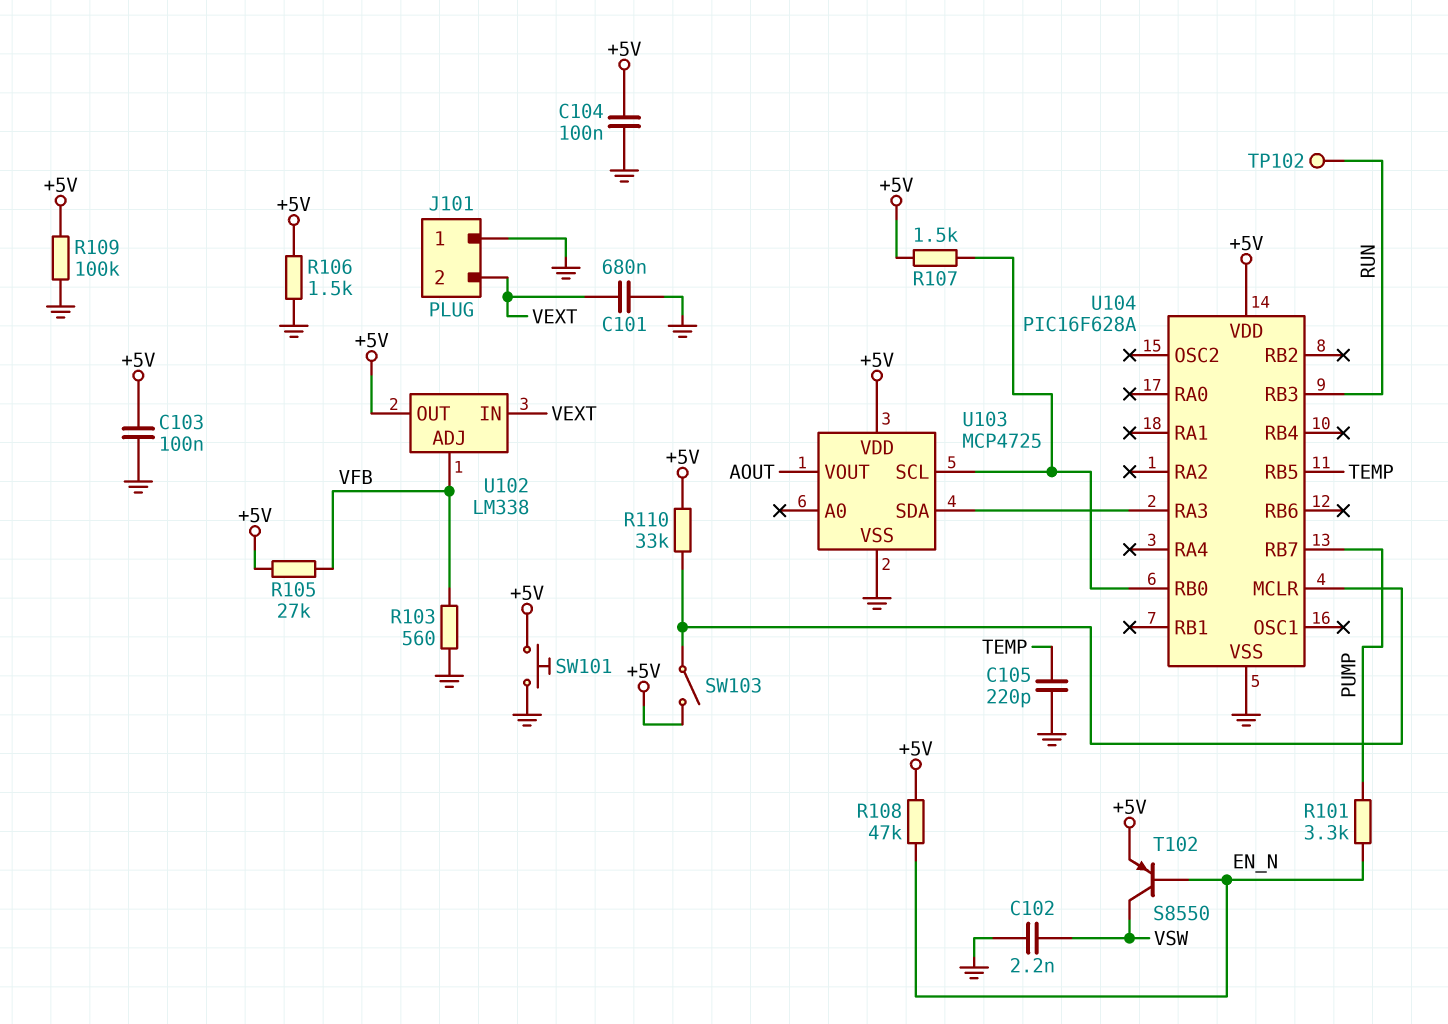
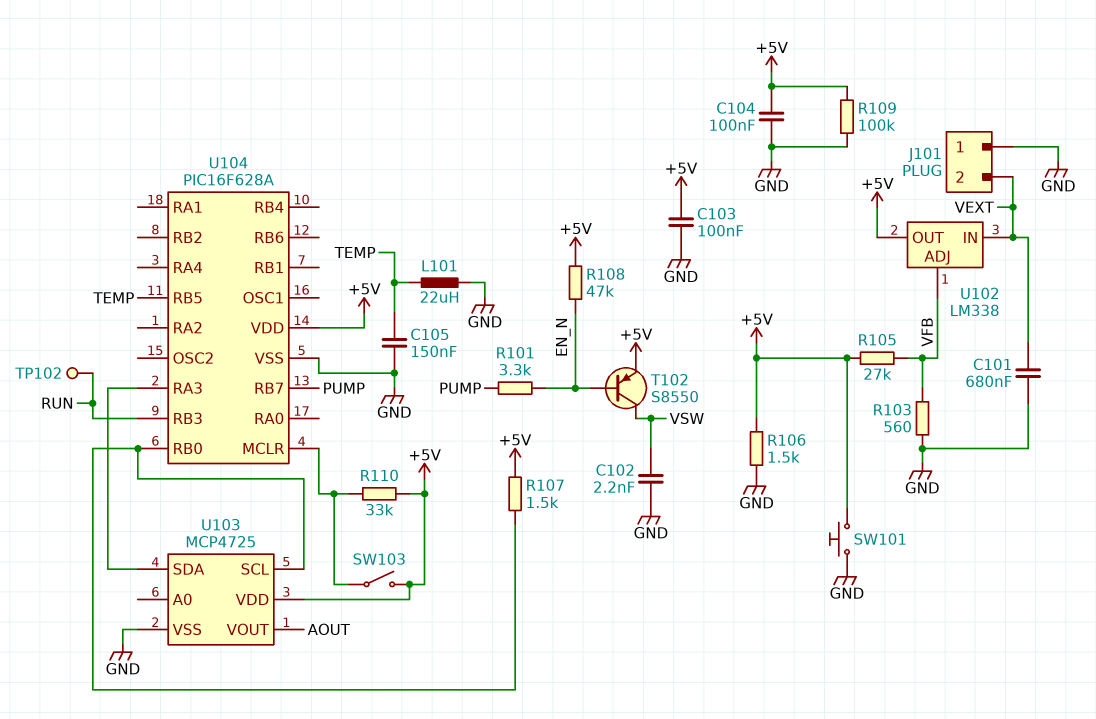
C105: 220pF (GND, TEMP) -> 150nF (GND, TEMP)
L101: none -> 22uH (GND, TEMP)

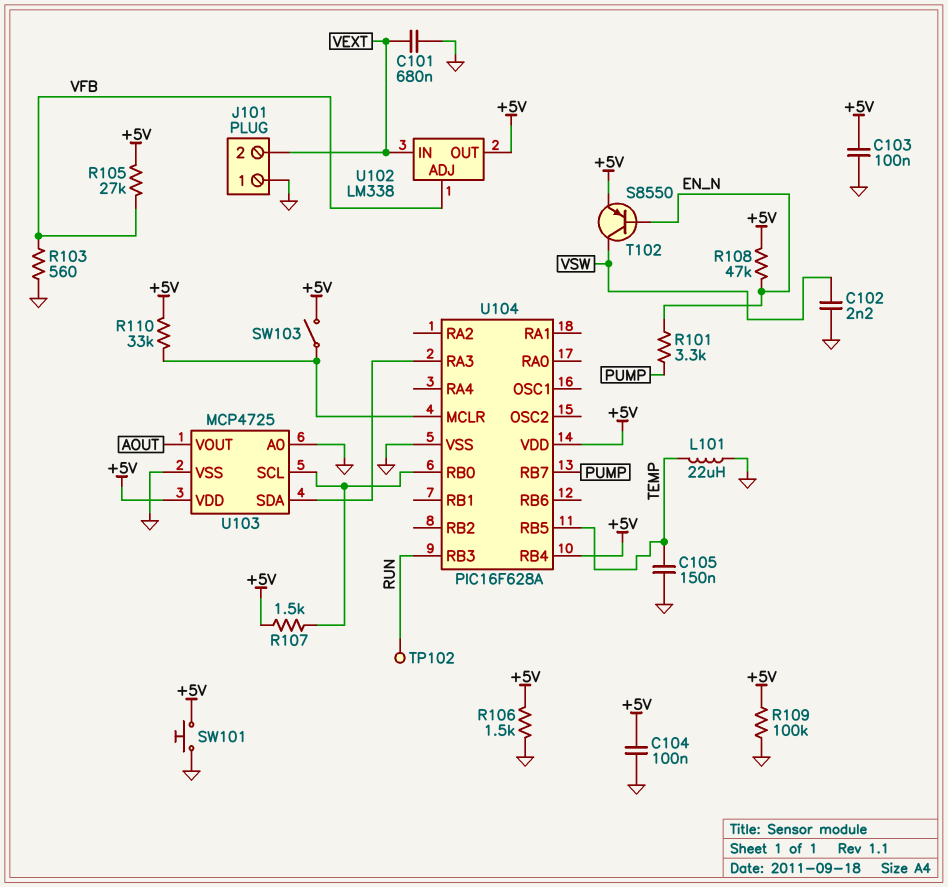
U103 pin A0: none -> GND
U104 pin RB4: none -> +5V

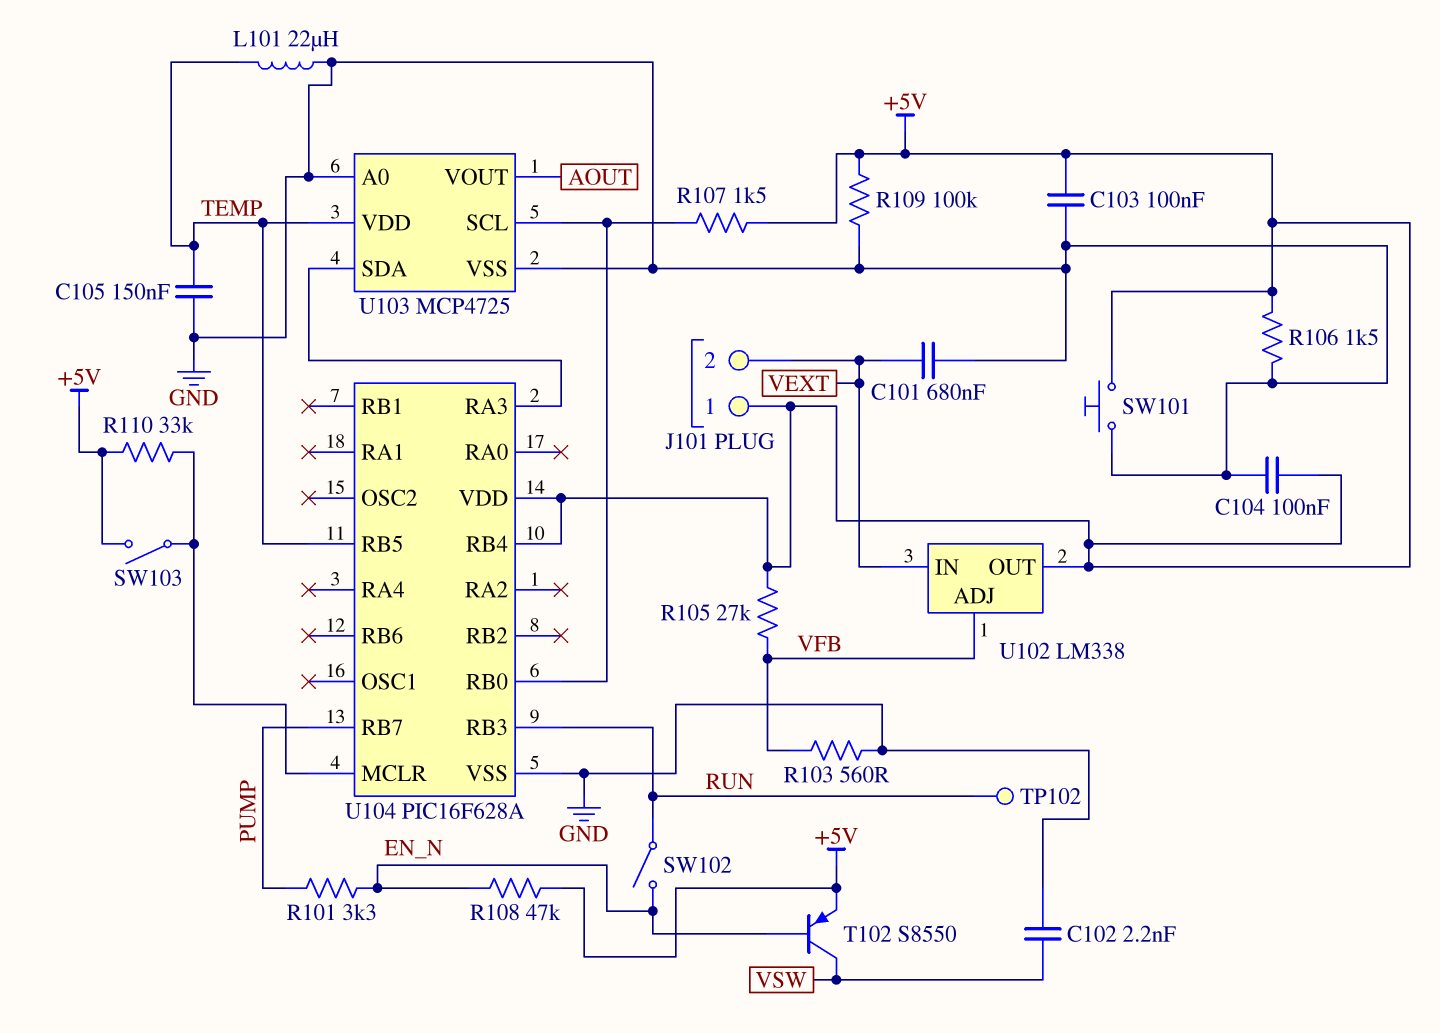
J101 pin 1: GND -> +5V
SW102: none -> switch (EN_N, RUN)
U103 pin VDD: +5V -> TEMP

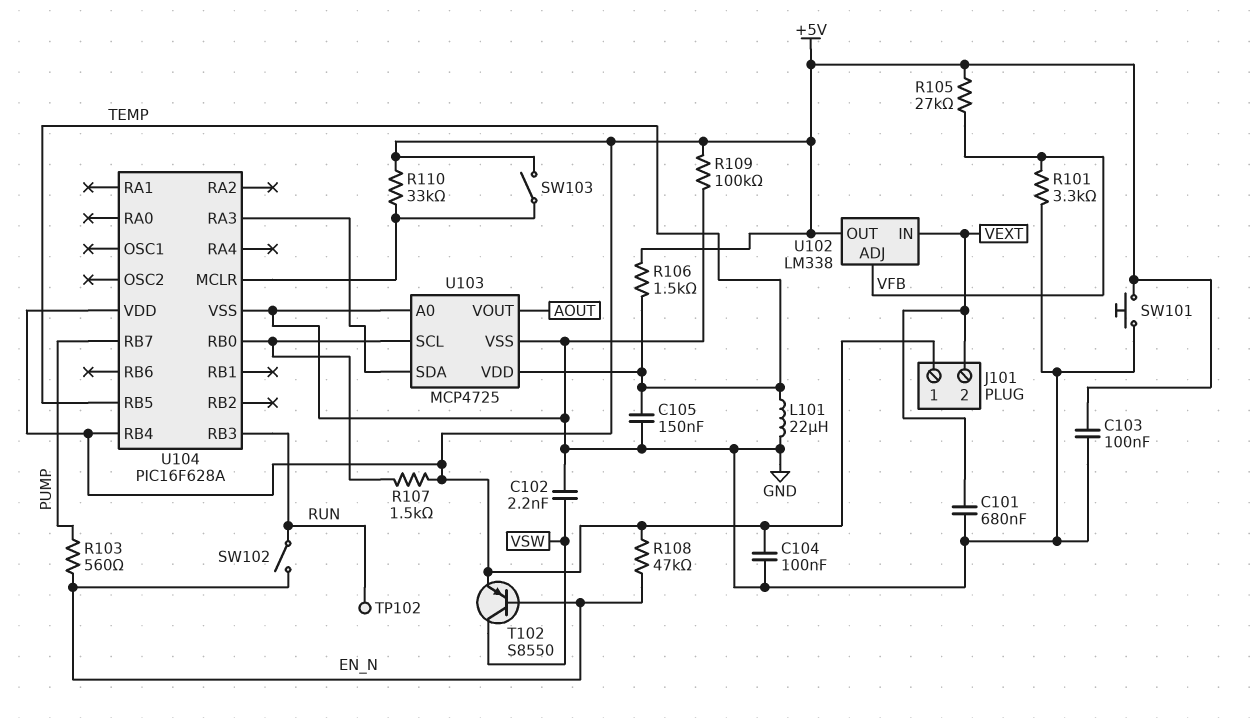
R101: 3.3k (EN_N, PUMP) -> 3.3k (GND, VFB)
R103: 560 (GND, VFB) -> 560 (EN_N, PUMP)
R106: 1.5k (+5V, GND) -> 1.5k (+5V, TEMP)

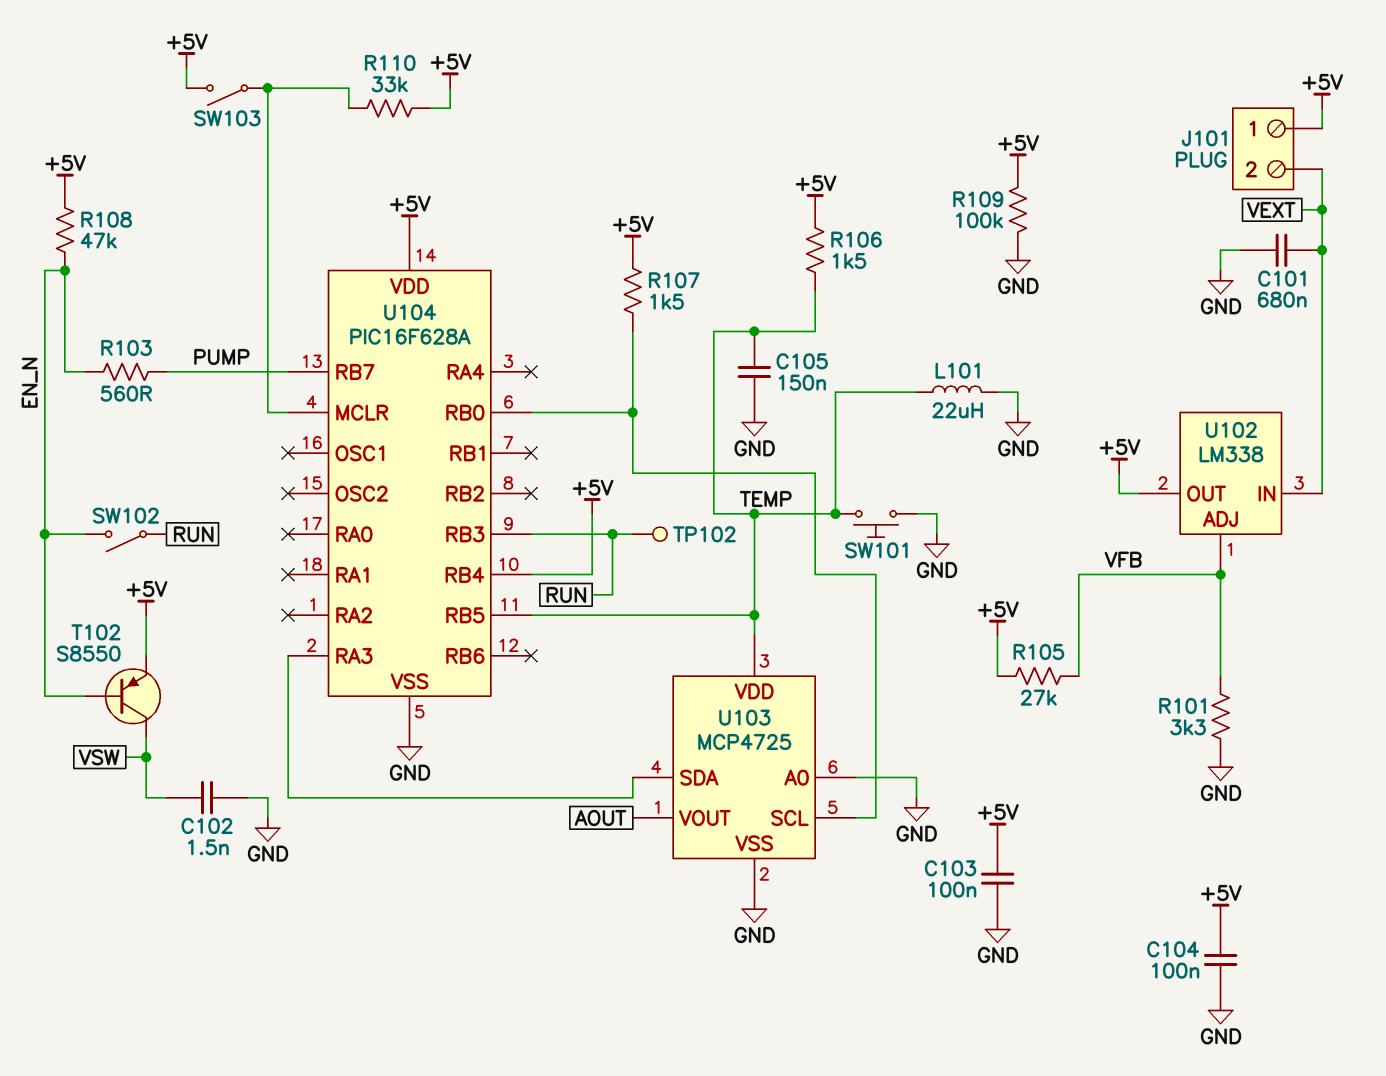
C102: 2.2nF (GND, VSW) -> 1.5nF (GND, VSW)
SW101: button (+5V, GND) -> button (GND, TEMP)

